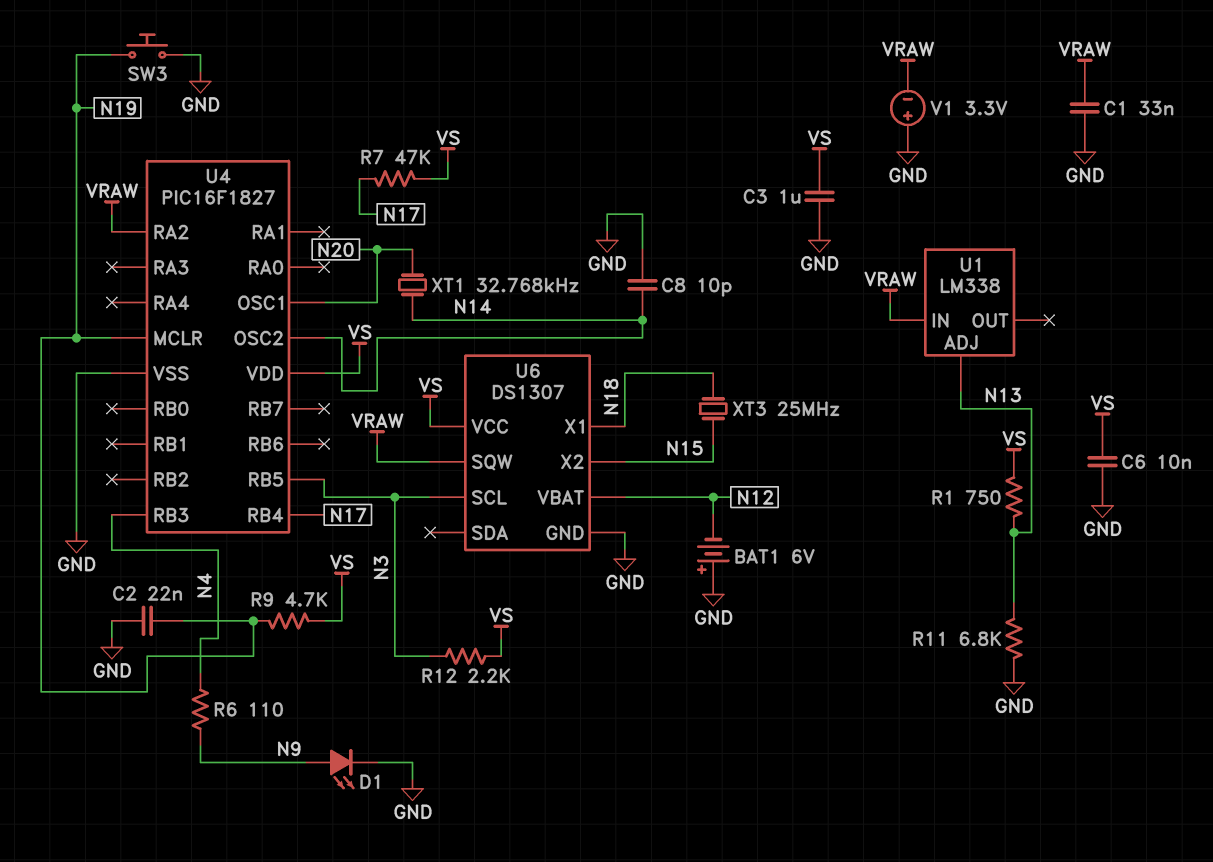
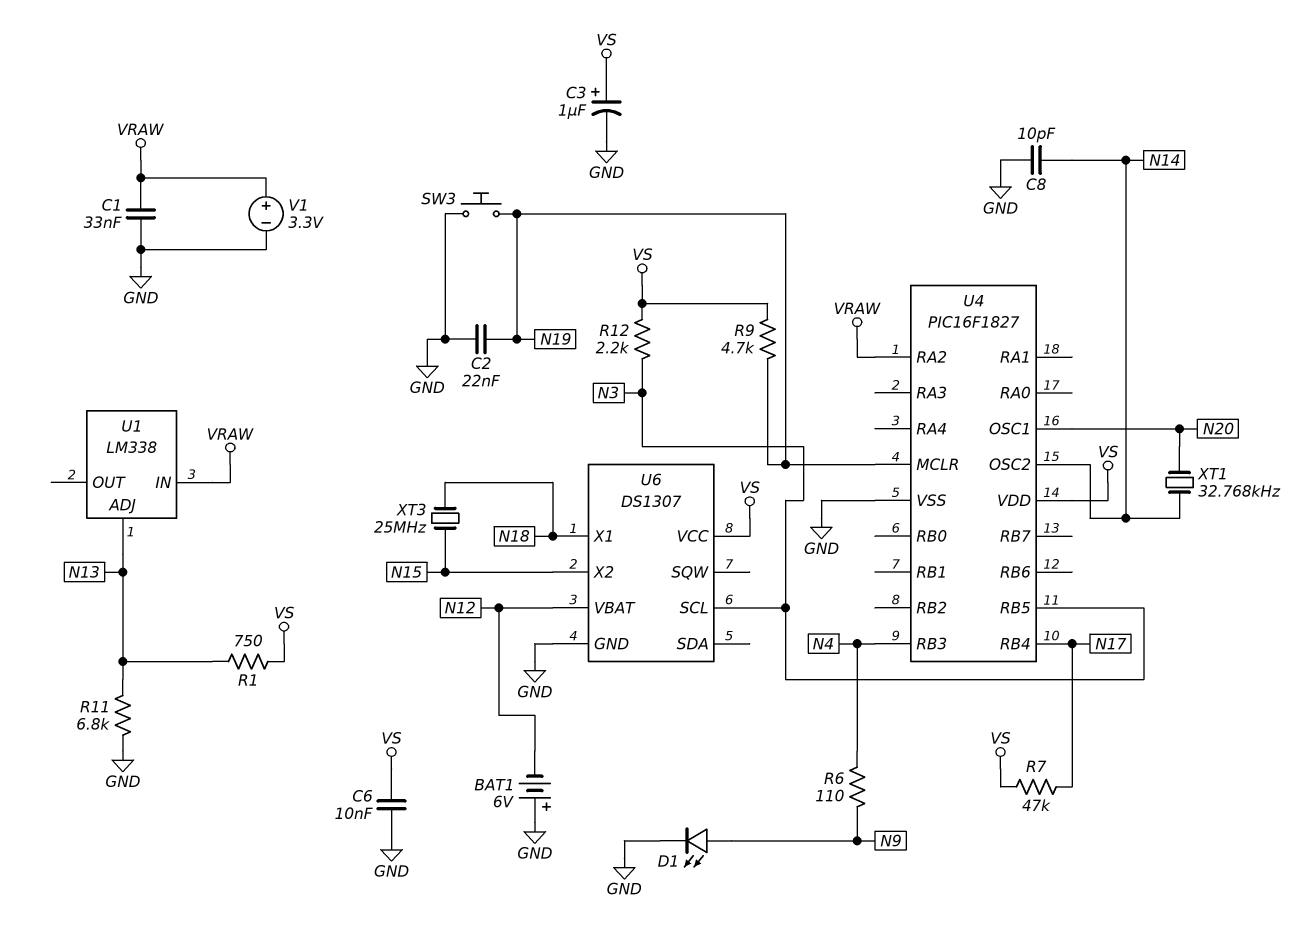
C3: 1uF (GND, VS) -> 1uF (plus VS, minus GND)
U6 pin SQW: VRAW -> none
V1: 3.3V (plus GND, minus VRAW) -> 3.3V (plus VRAW, minus GND)

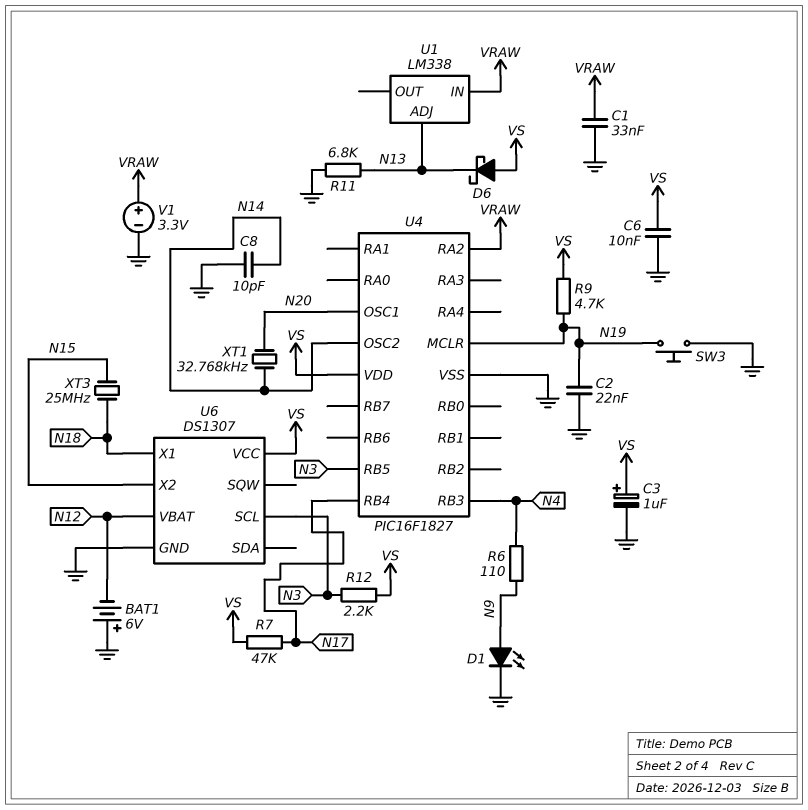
D6: none -> schottky (A VS, K N13)
R1: 750 (N13, VS) -> none

